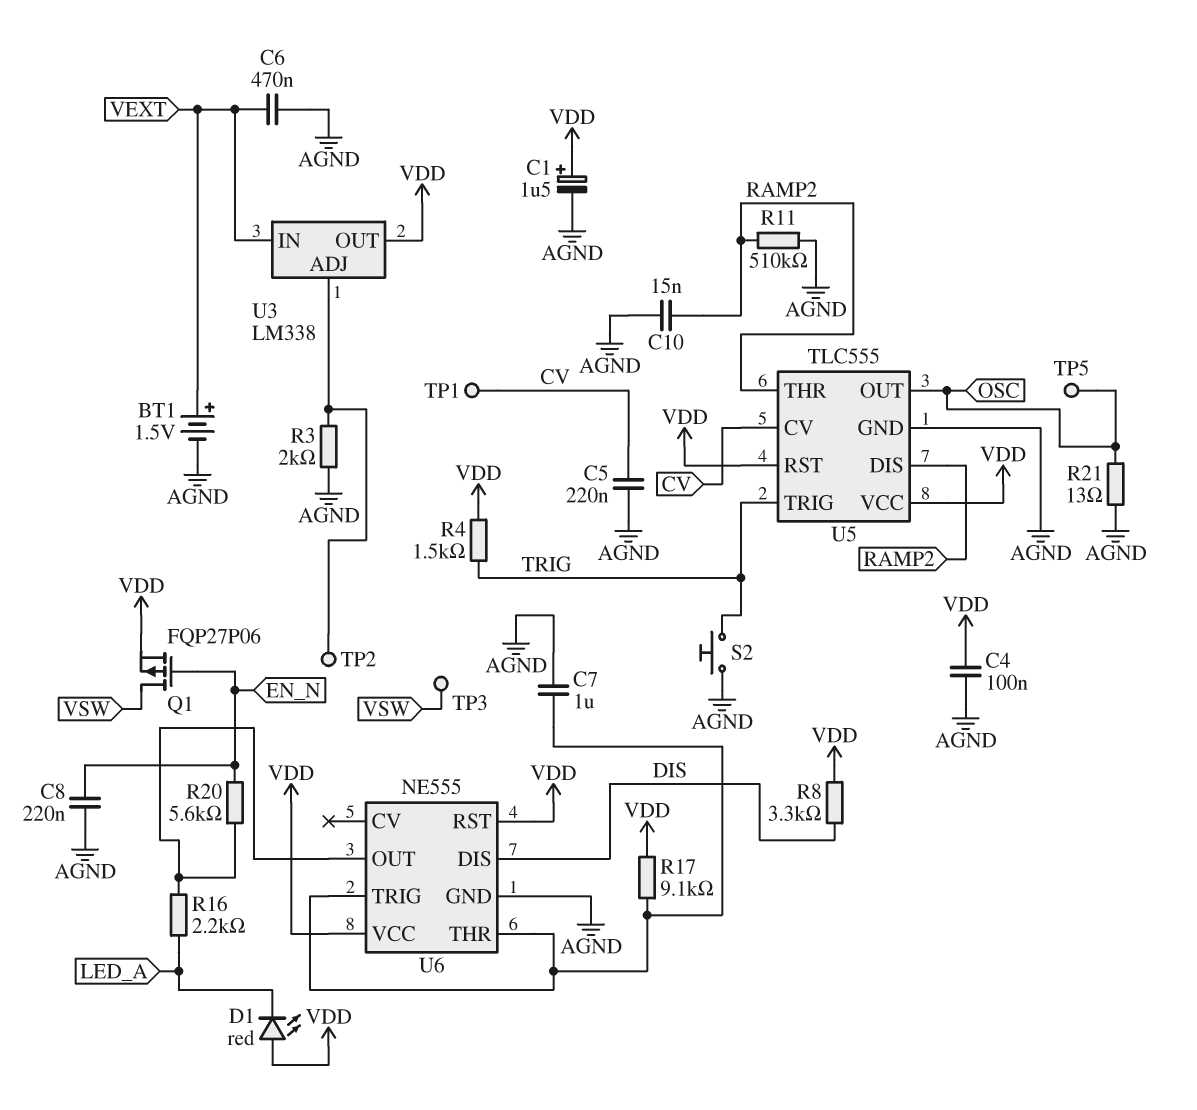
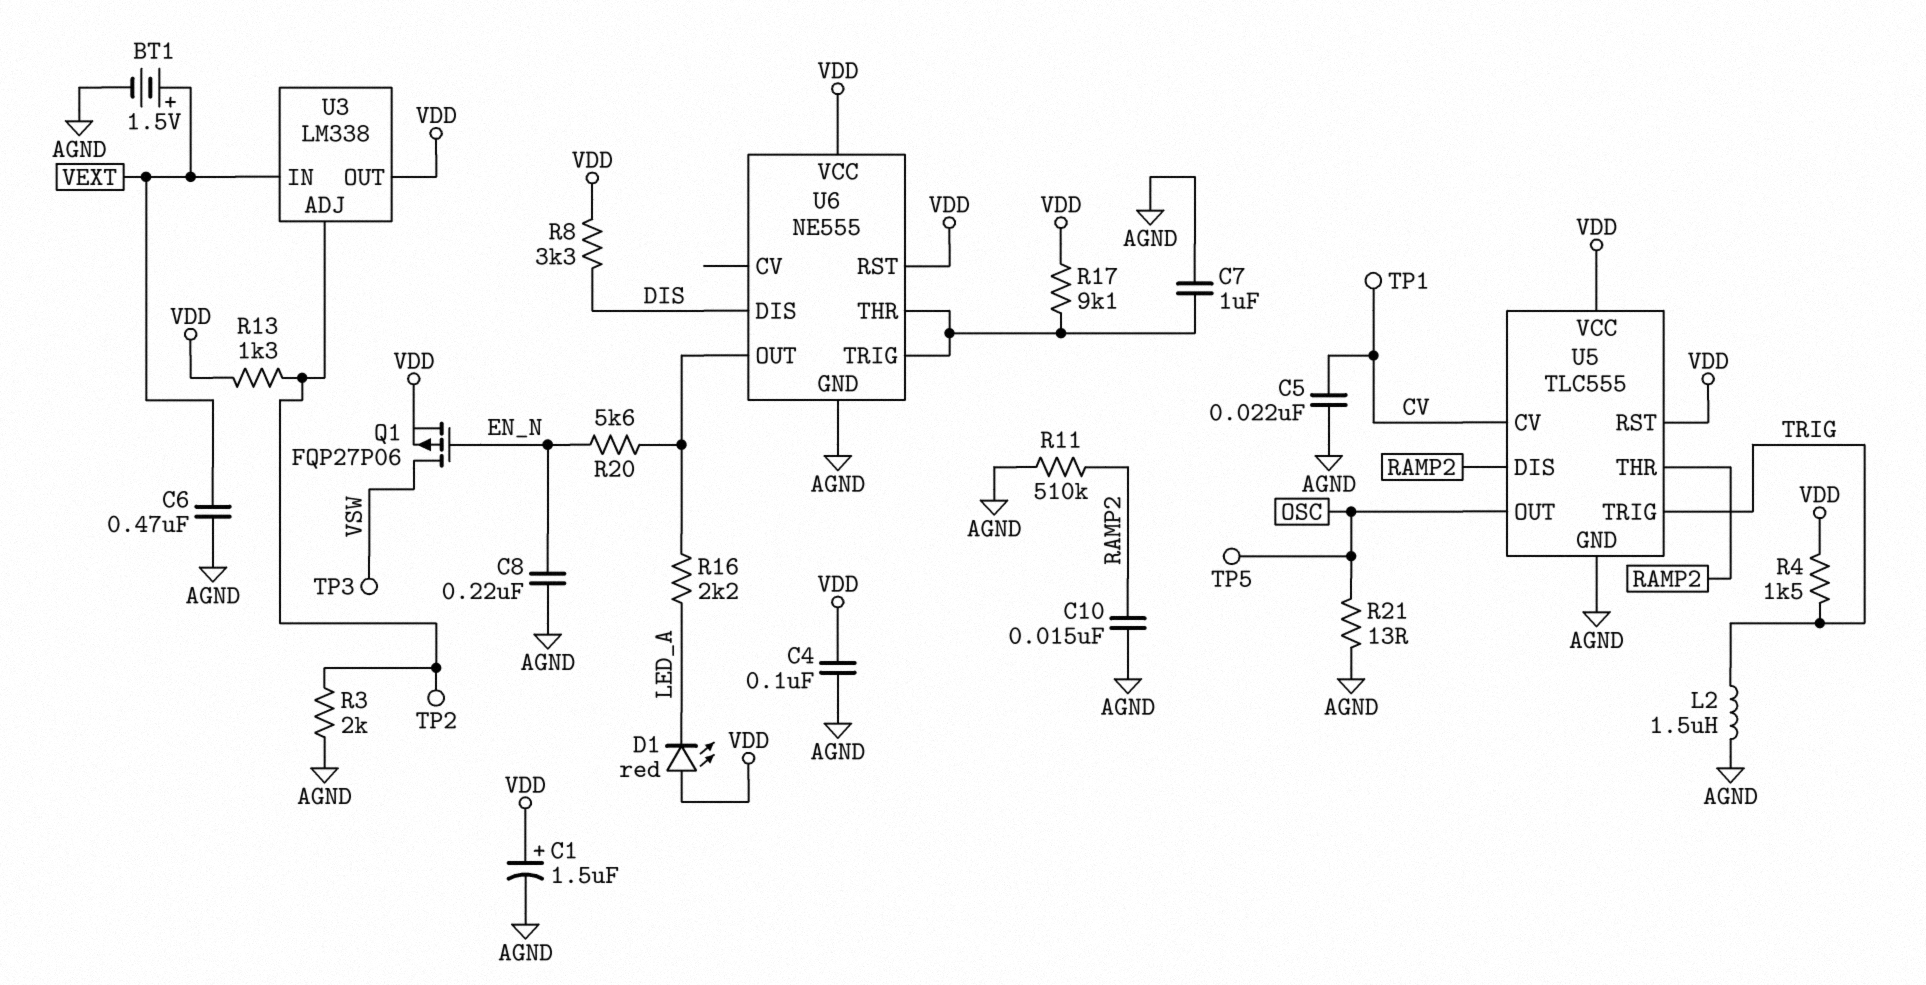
C5: 220nF (AGND, CV) -> 22nF (AGND, CV)
L2: none -> 1.5uH (AGND, TRIG)
R13: none -> 1.3k (U3/ADJ, VDD)
S2: button (AGND, TRIG) -> none

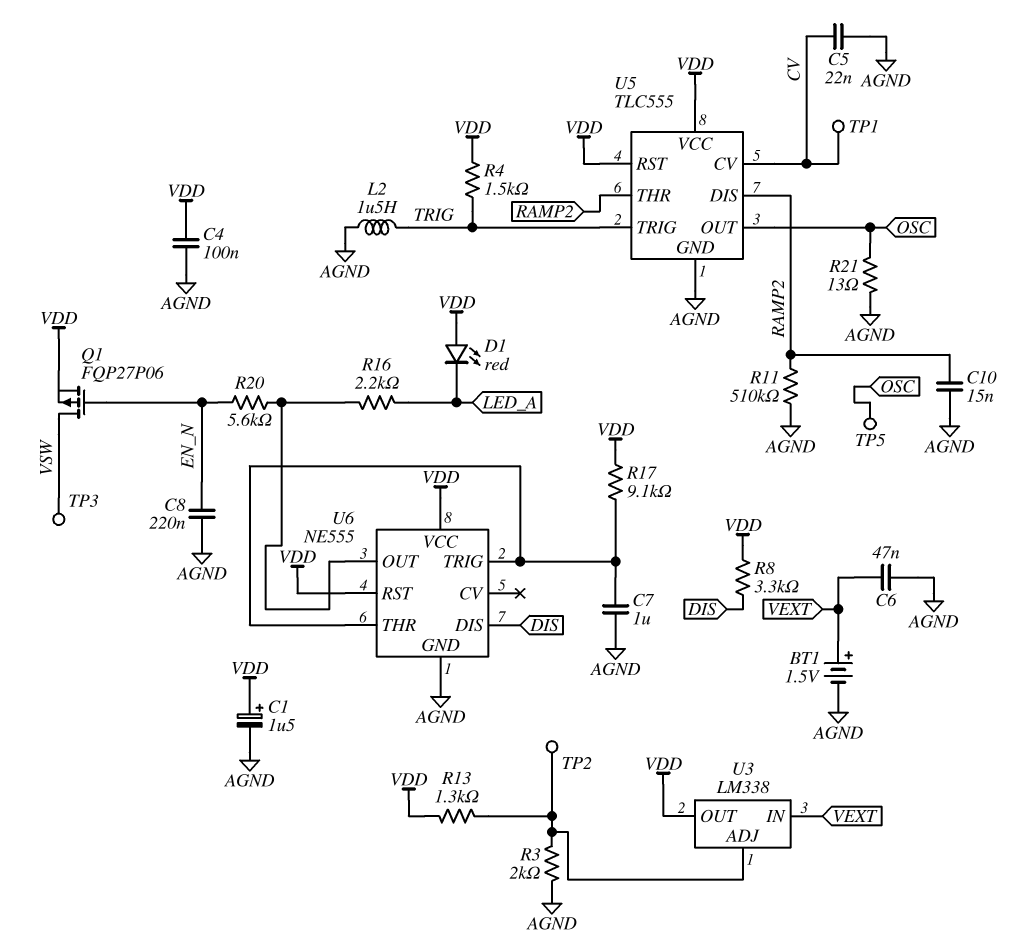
C6: 470nF (AGND, VEXT) -> 47nF (AGND, VEXT)

